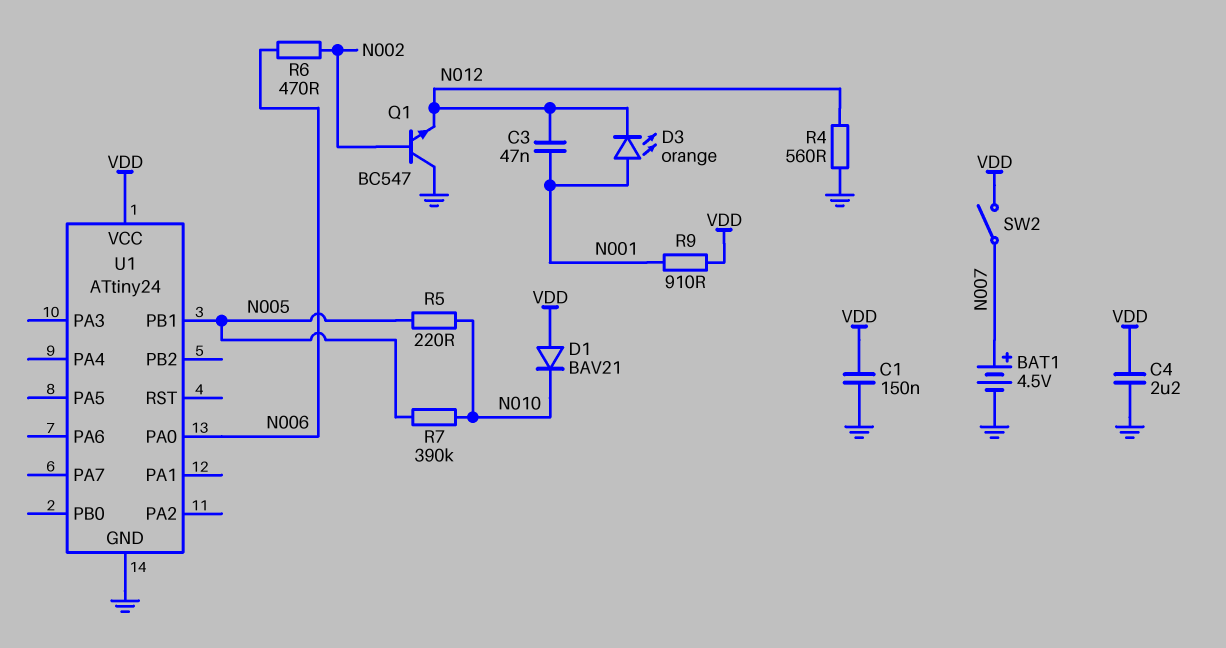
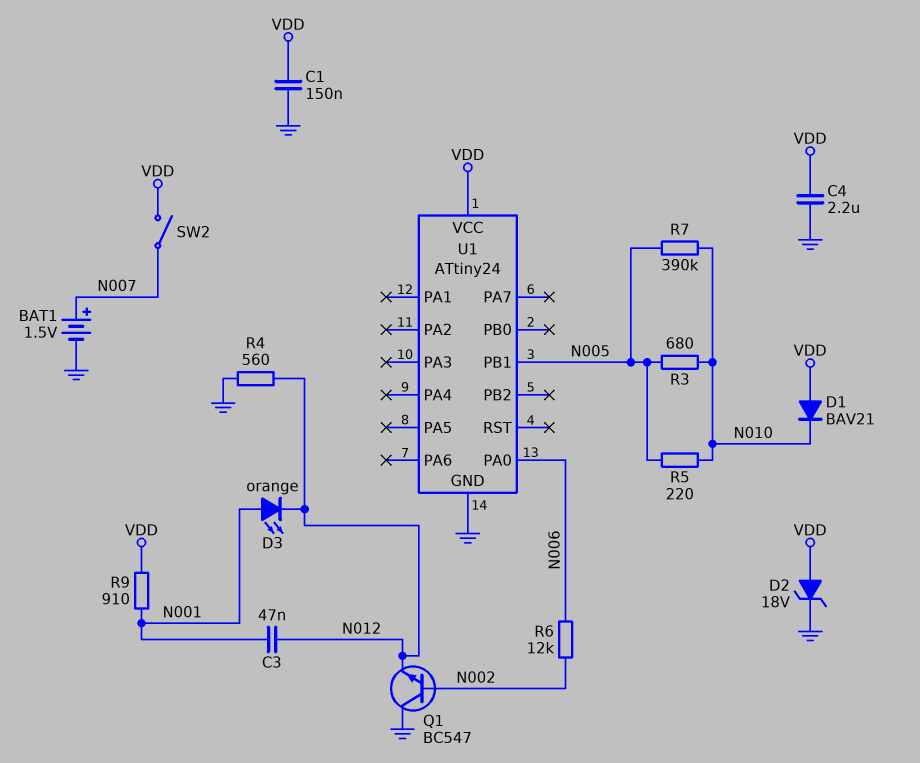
BAT1: 4.5V (plus N007, minus GND) -> 1.5V (plus N007, minus GND)
D2: none -> zener 18V (A VDD, K GND)
R3: none -> 680 (N005, N010)
R6: 470 (N002, N006) -> 12k (N002, N006)

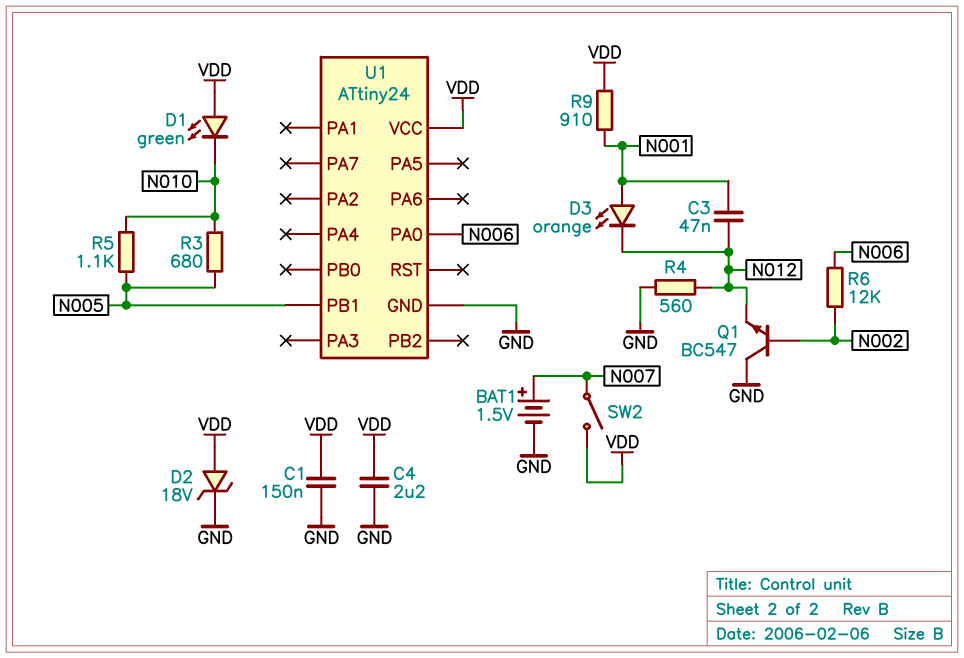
D1: diode BAV21 (A VDD, K N010) -> LED green (A VDD, K N010)
R5: 220 (N005, N010) -> 1.1k (N005, N010)
R7: 390k (N005, N010) -> none

